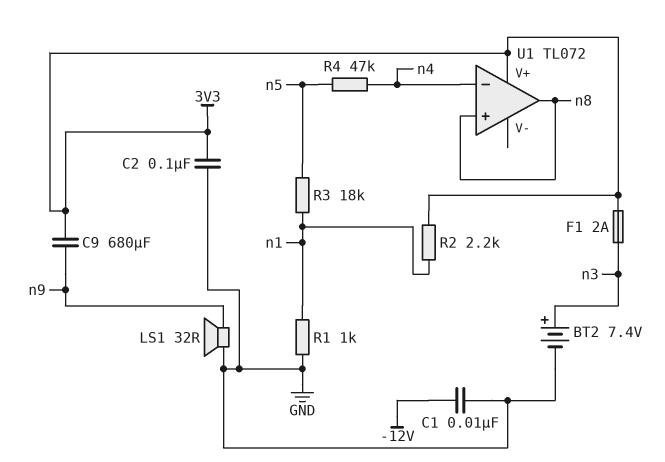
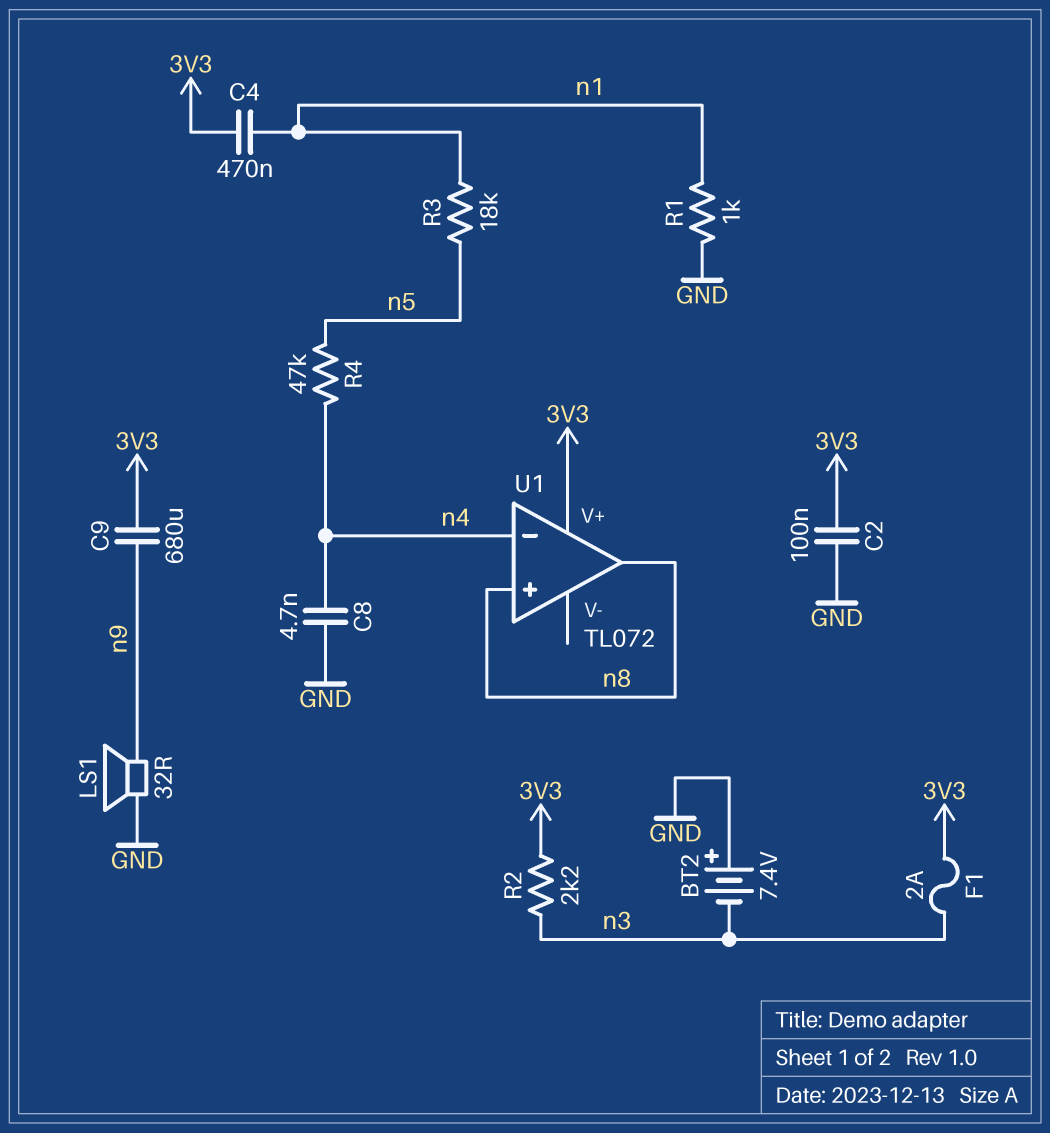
BT2: 7.4V (plus n3, minus GND) -> 7.4V (plus GND, minus n3)
C1: 10nF (-12V, GND) -> none
C4: none -> 470nF (3V3, n1)
C8: none -> 4.7nF (GND, n4)
R2: 2.2k (3V3, n1) -> 2.2k (3V3, n3)

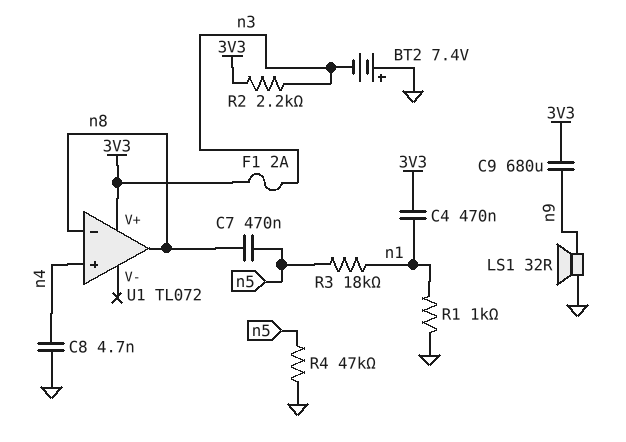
C2: 100nF (3V3, GND) -> none
C7: none -> 470nF (n5, n8)
R4: 47k (n4, n5) -> 47k (GND, n5)
U1 pin in+: n8 -> n4
U1 pin in-: n4 -> n8

